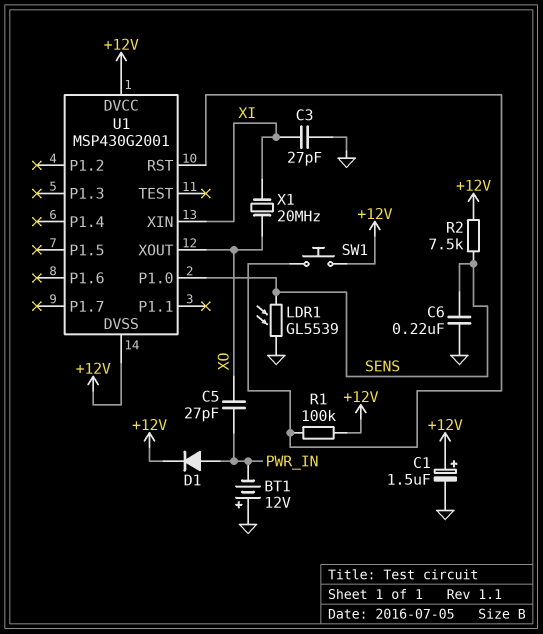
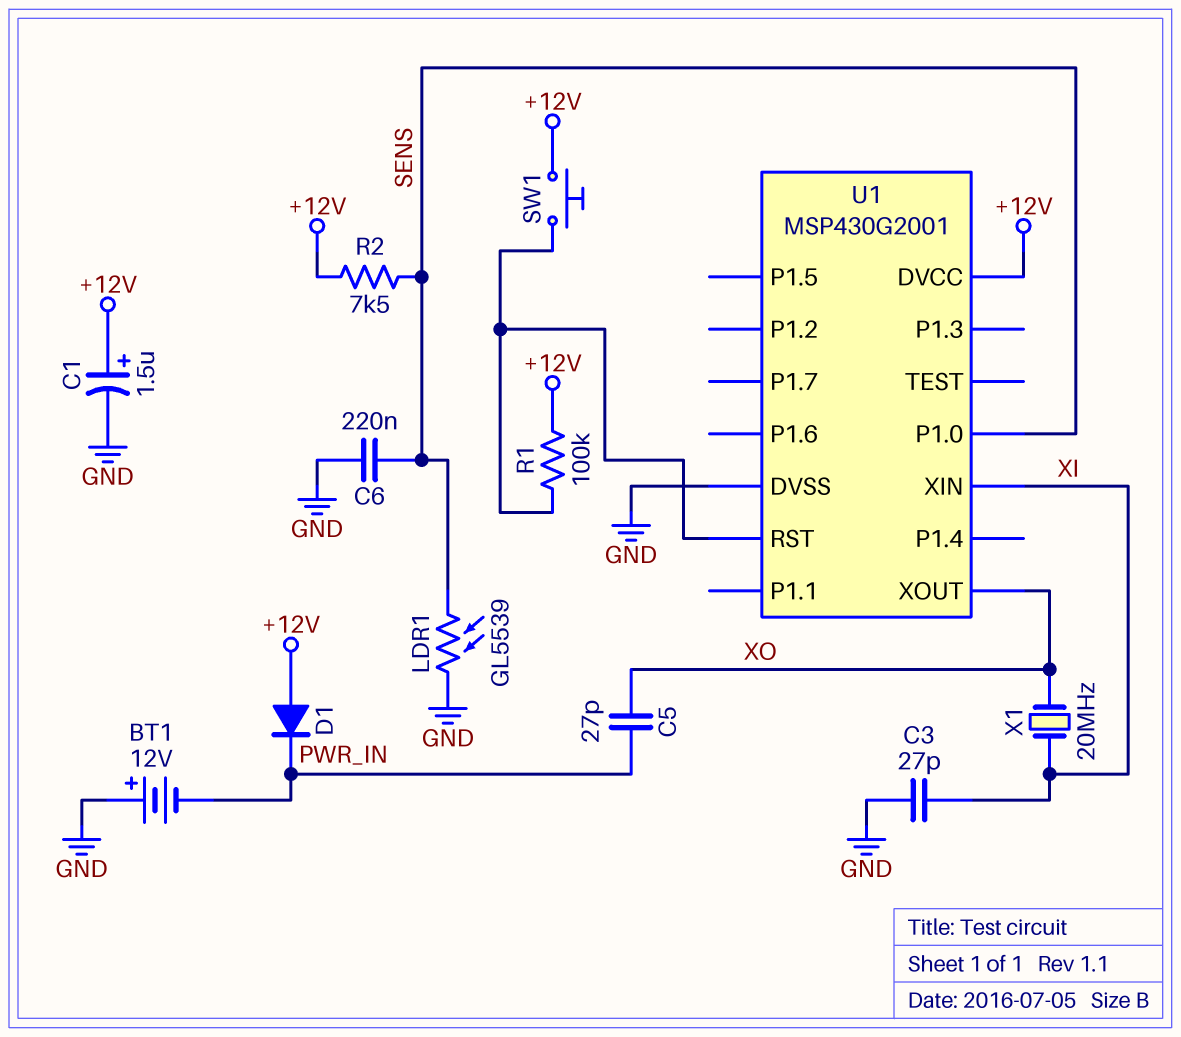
D1: diode (A PWR_IN, K +12V) -> diode (A +12V, K PWR_IN)
U1 pin DVSS: +12V -> GND

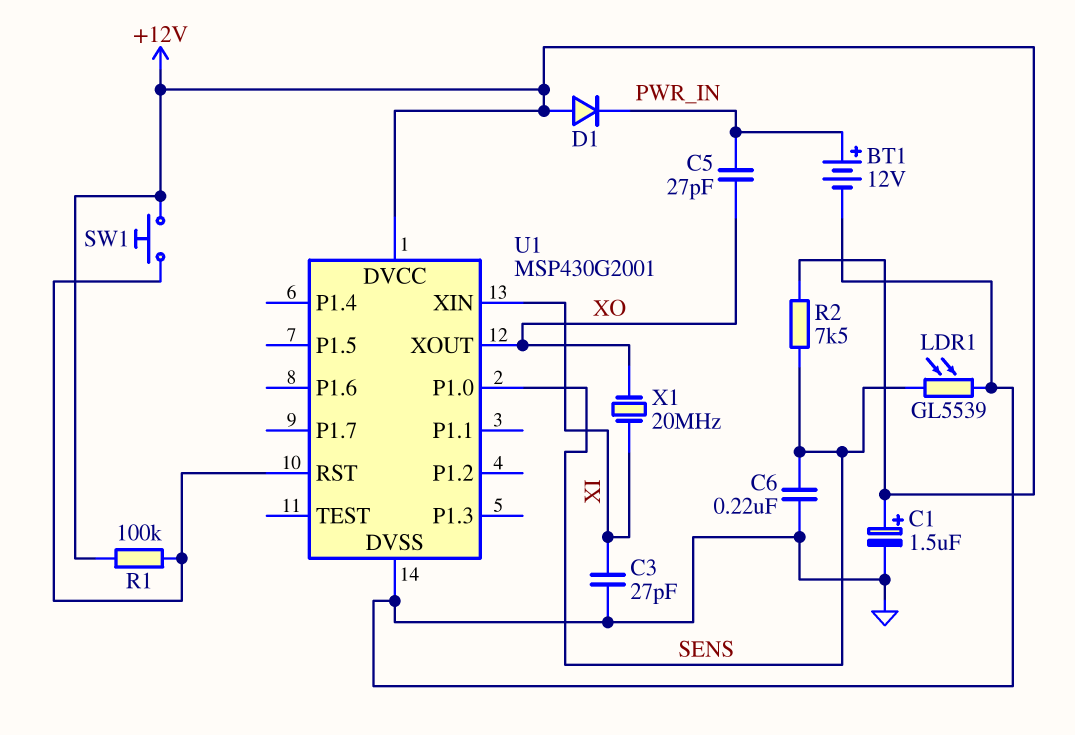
BT1: 12V (plus GND, minus PWR_IN) -> 12V (plus PWR_IN, minus GND)

